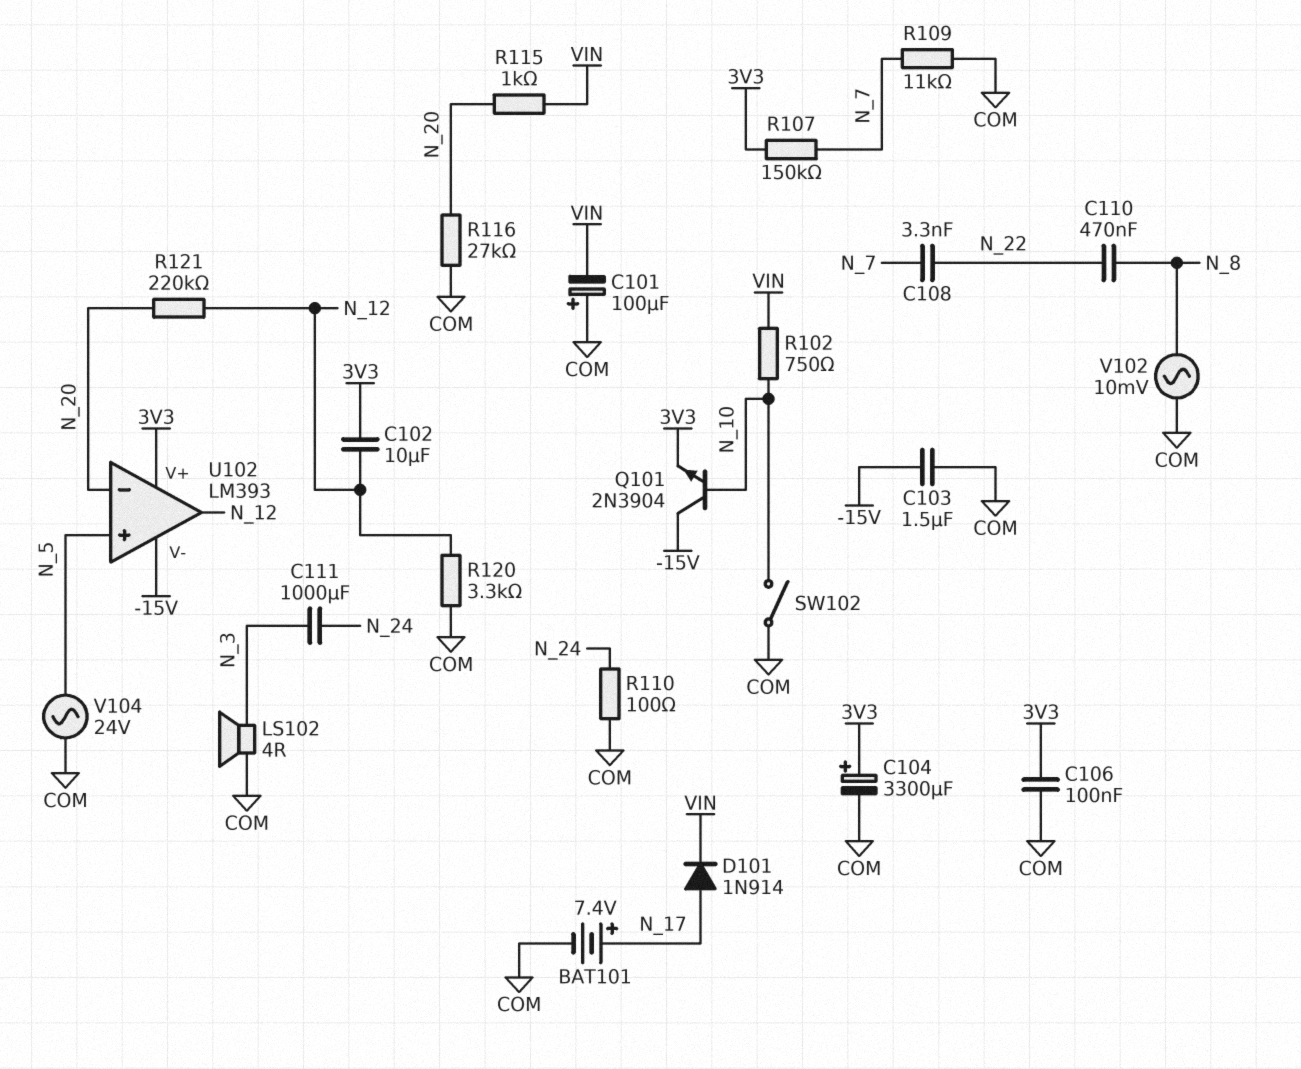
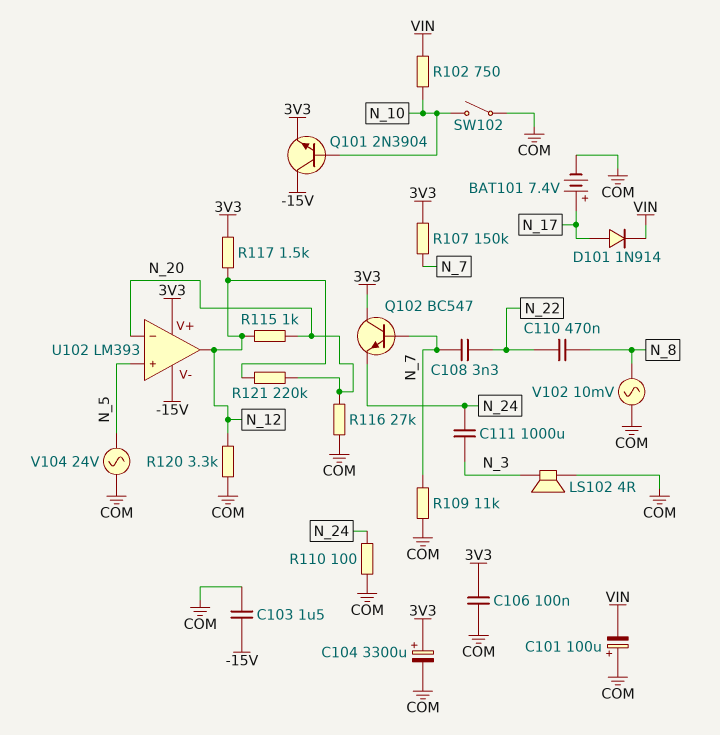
C102: 10uF (3V3, N_12) -> none
Q102: none -> NPN BC547 (B N_7, C 3V3, E N_24)
R115: 1k (N_20, VIN) -> 1k (N_12, N_20)
R117: none -> 1.5k (3V3, N_12)

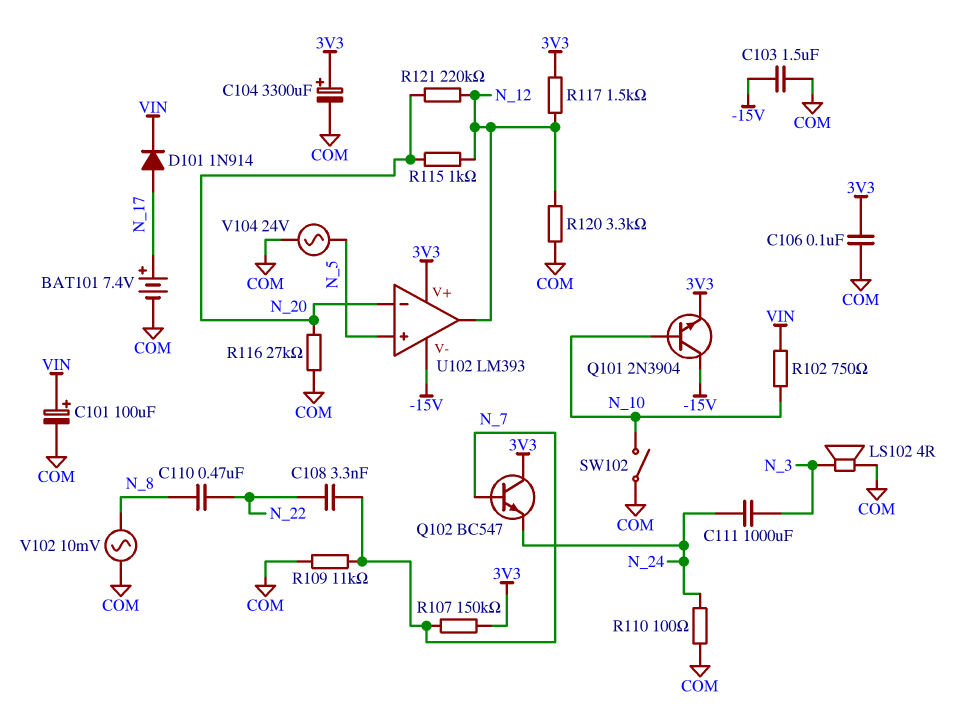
C101: 100uF (plus COM, minus VIN) -> 100uF (plus VIN, minus COM)

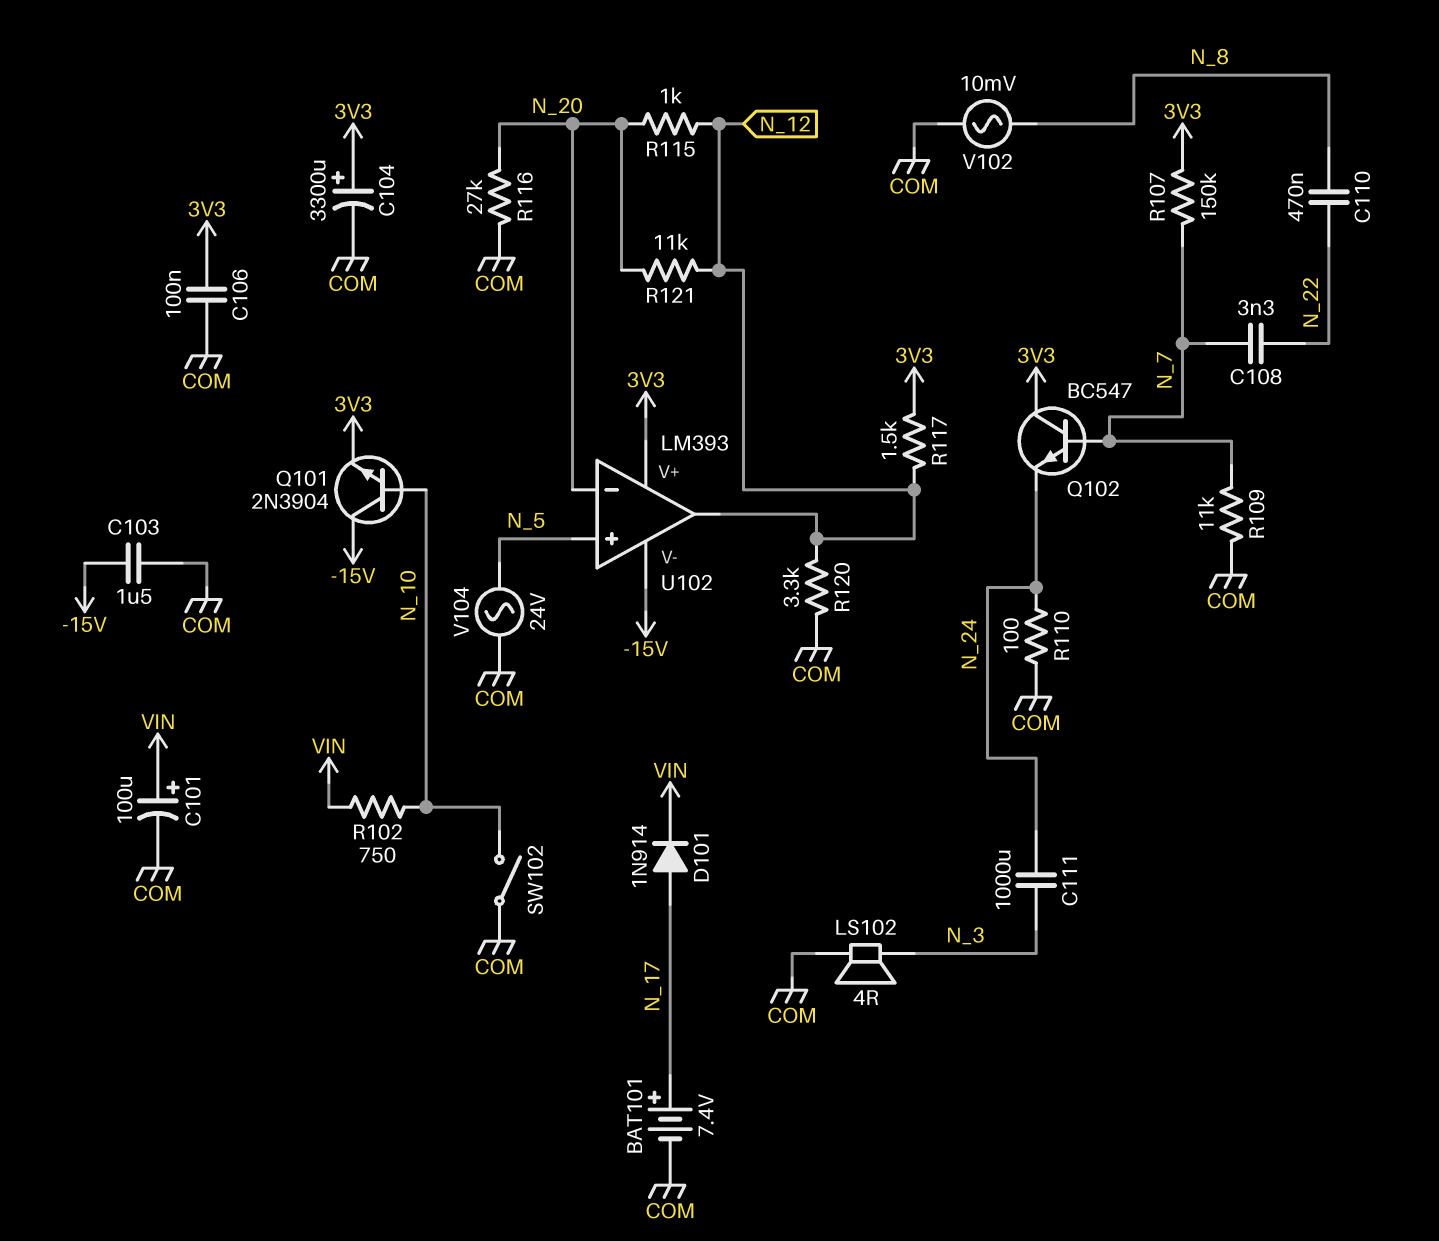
R121: 220k (N_12, N_20) -> 11k (N_12, N_20)

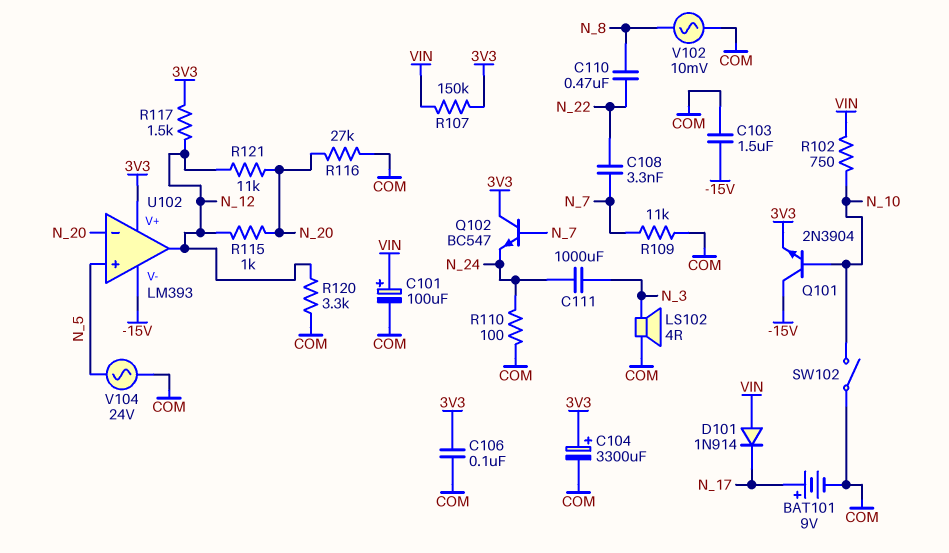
BAT101: 7.4V (plus N_17, minus COM) -> 9V (plus N_17, minus COM)
D101: diode 1N914 (A N_17, K VIN) -> diode 1N914 (A VIN, K N_17)
R107: 150k (3V3, N_7) -> 150k (3V3, VIN)

